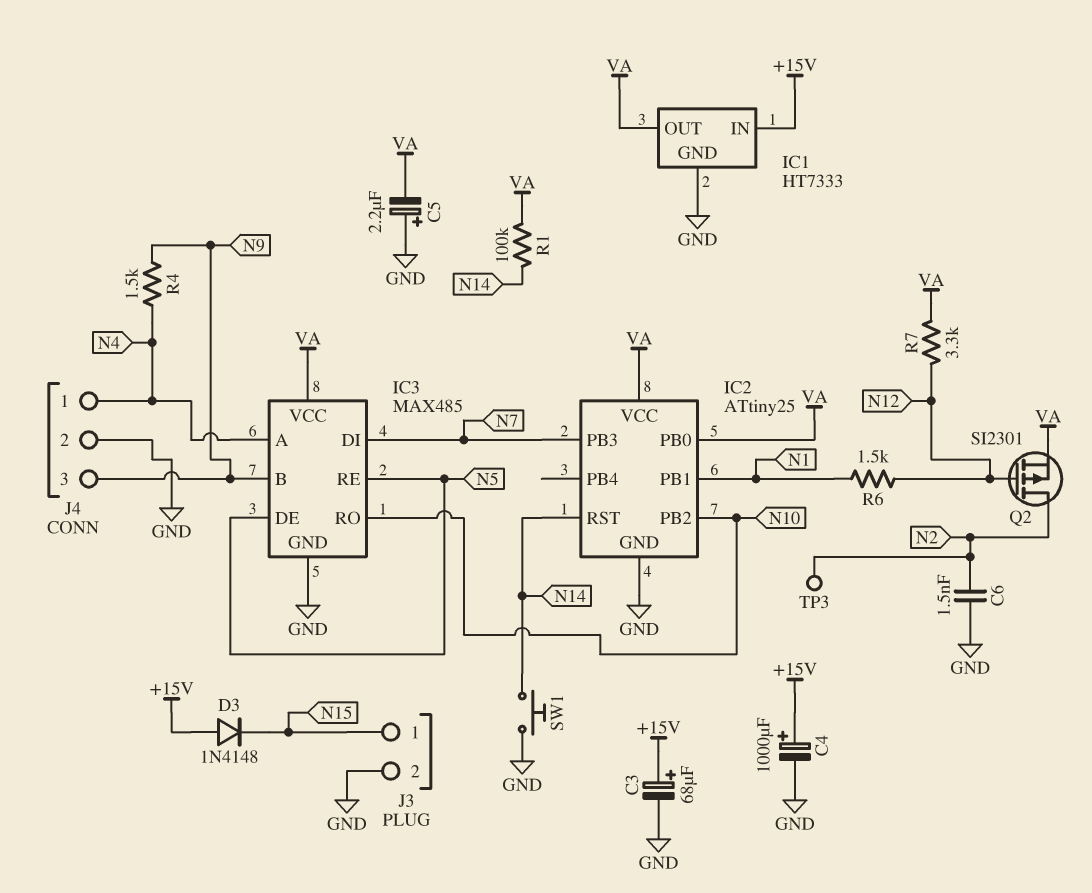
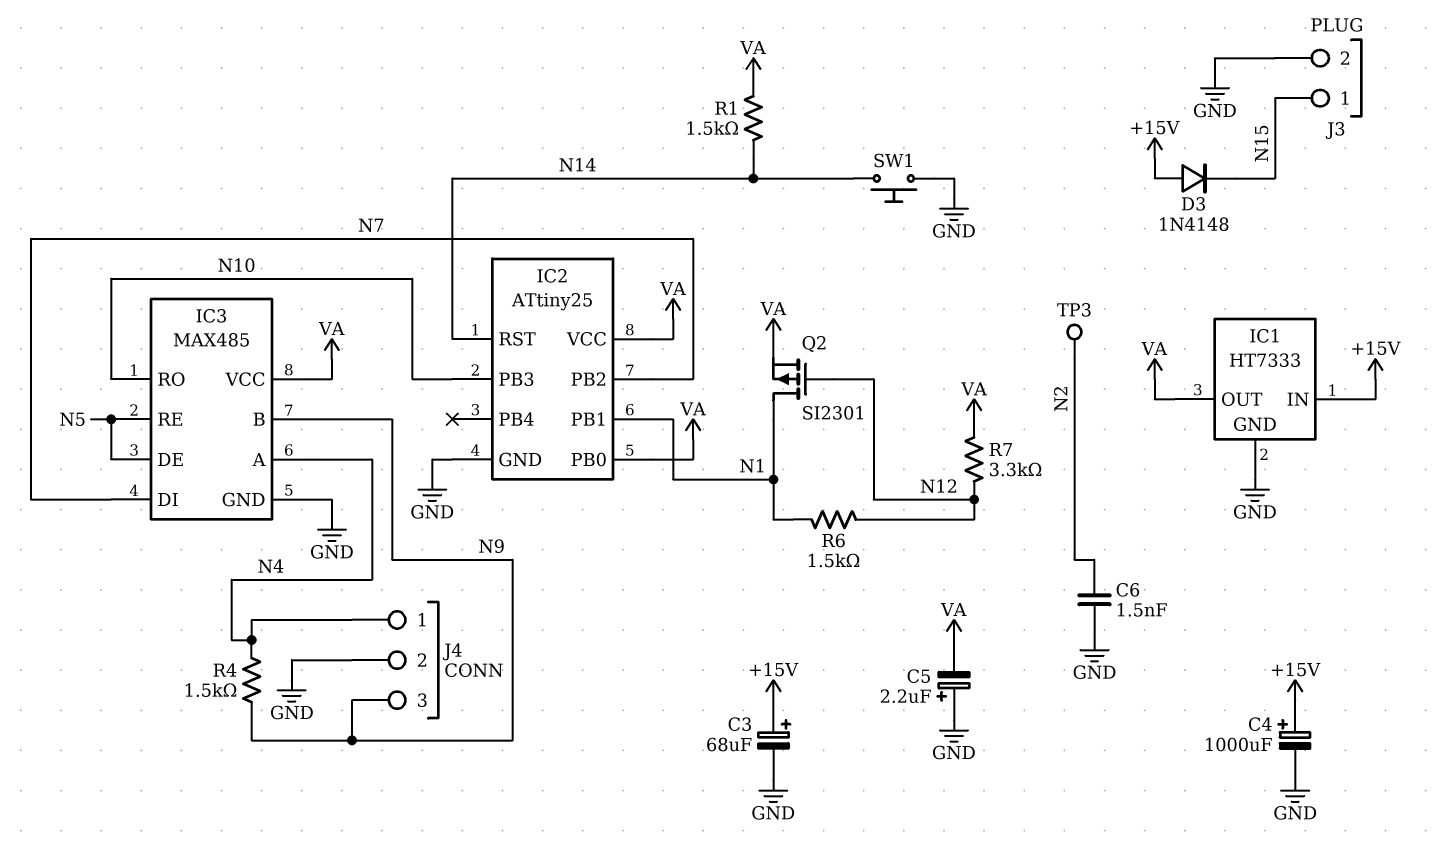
IC2 pin PB2: N10 -> N7
IC2 pin PB3: N7 -> N10
Q2: PMOS SI2301 (G N12, D N2, S VA) -> PMOS SI2301 (G N12, D N1, S VA)
R1: 100k (N14, VA) -> 1.5k (N14, VA)

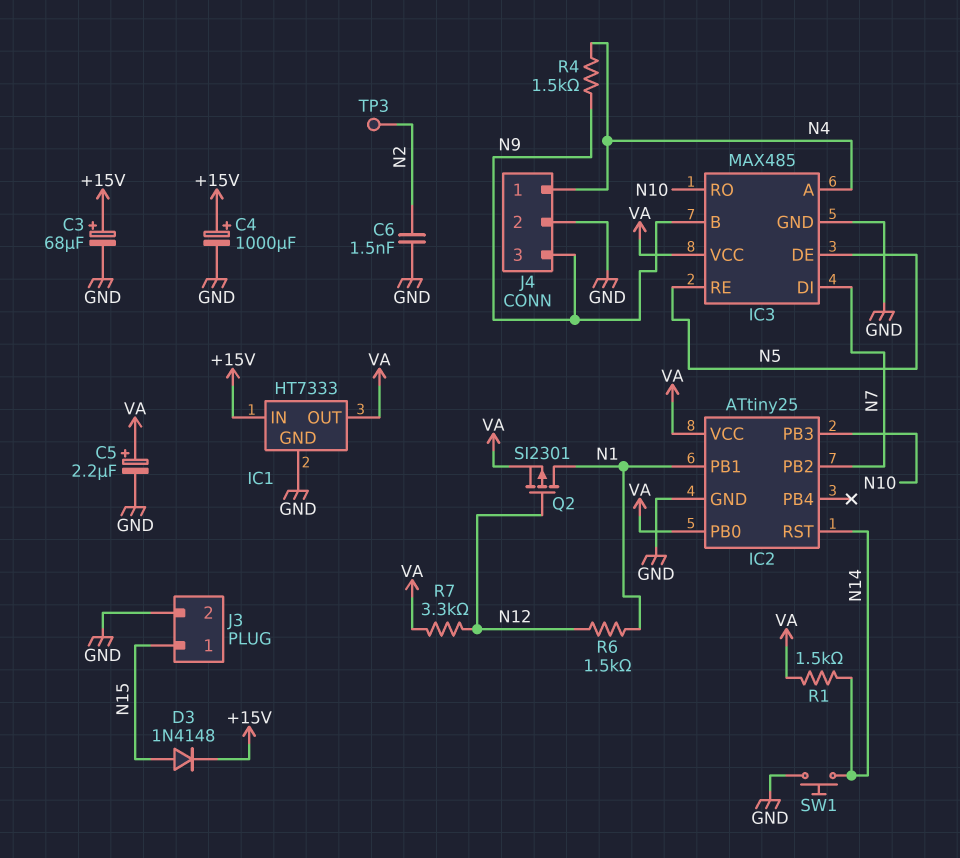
C5: 2.2uF (plus GND, minus VA) -> 2.2uF (plus VA, minus GND)
D3: diode 1N4148 (A +15V, K N15) -> diode 1N4148 (A N15, K +15V)

